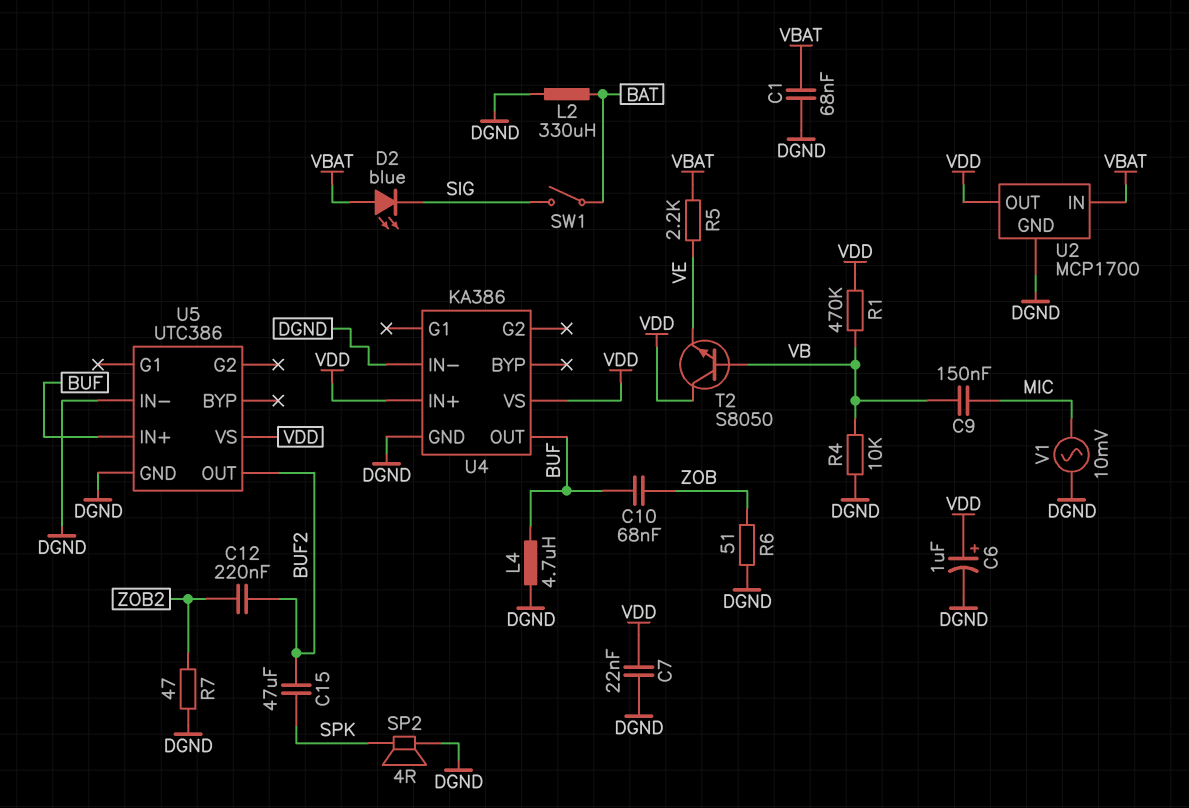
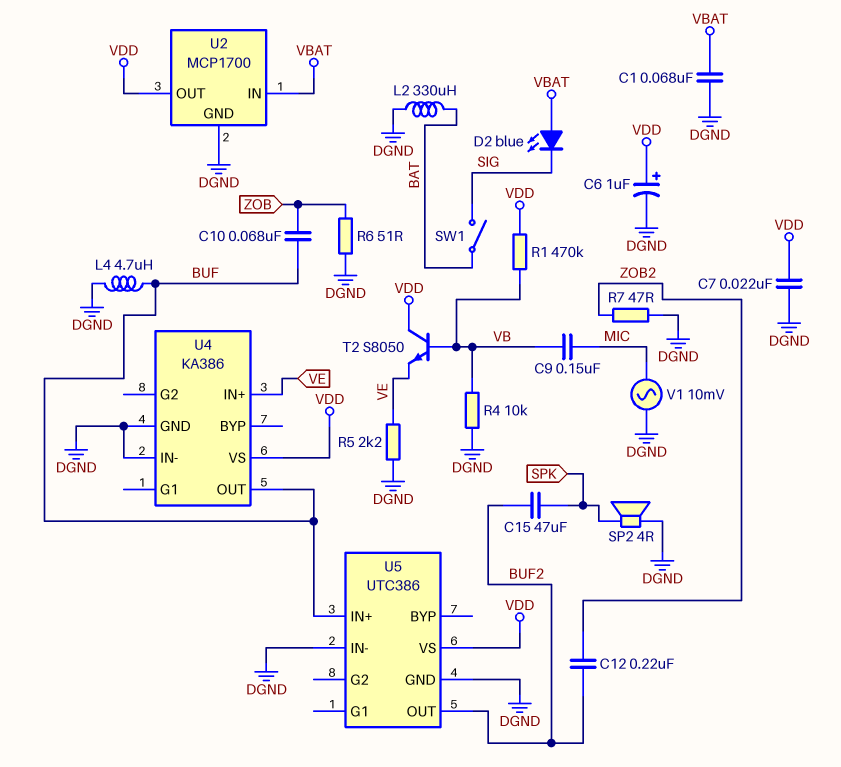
R5: 2.2k (VBAT, VE) -> 2.2k (DGND, VE)
U4 pin IN+: VDD -> VE

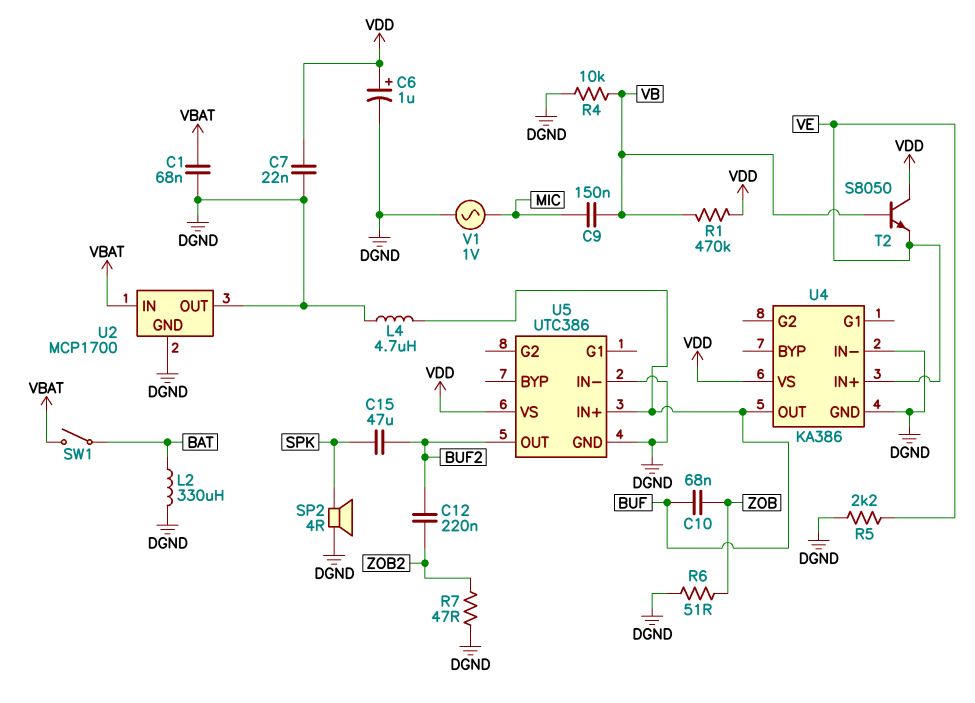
D2: LED blue (A VBAT, K SIG) -> none
SW1: switch (BAT, SIG) -> switch (BAT, VBAT)
U2 pin OUT: VDD -> DGND
V1: AC 10mV (DGND, MIC) -> AC 1V (DGND, MIC)

